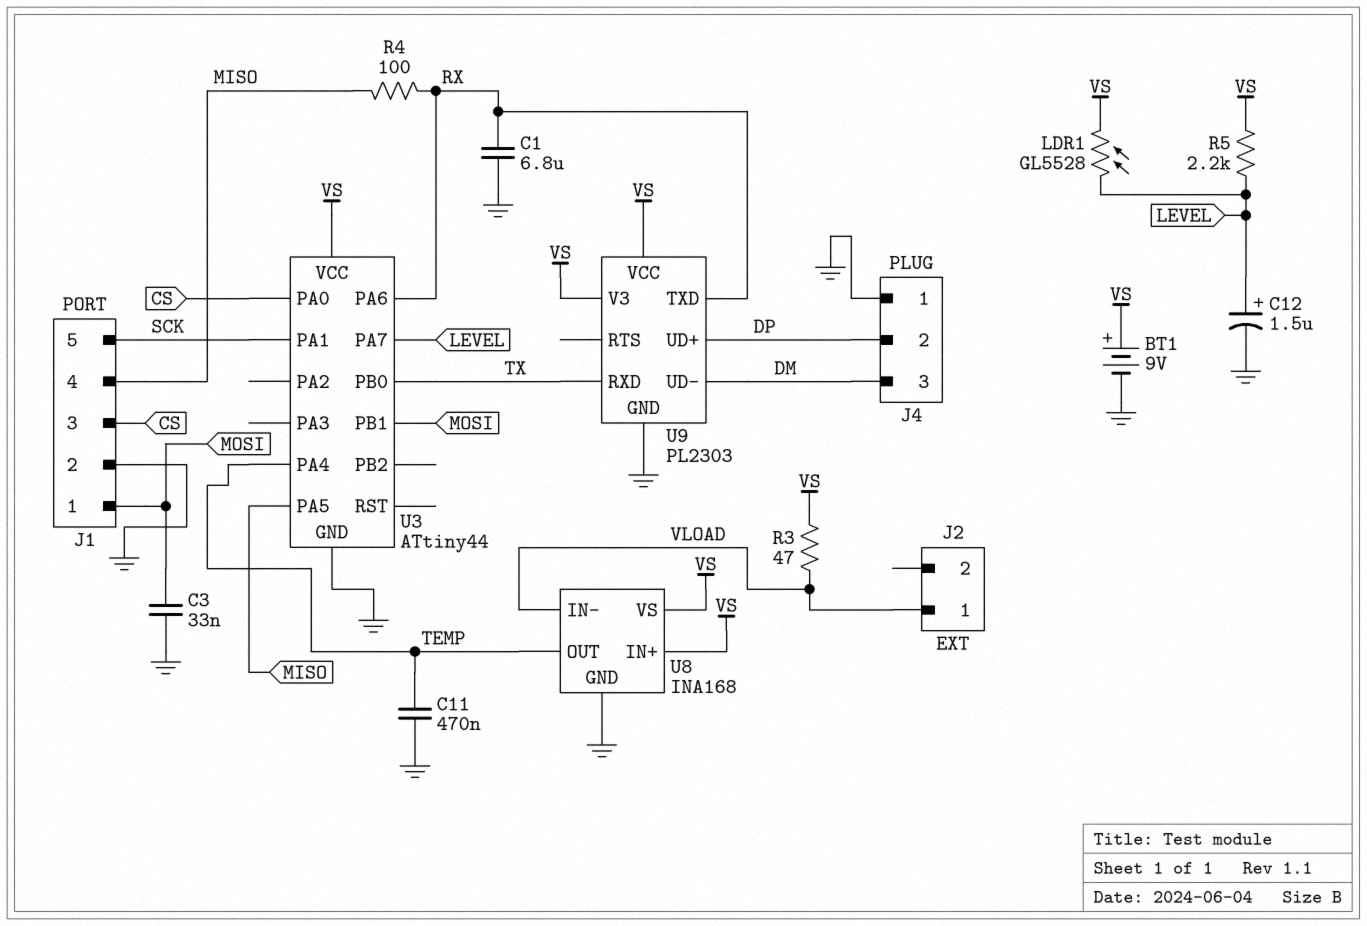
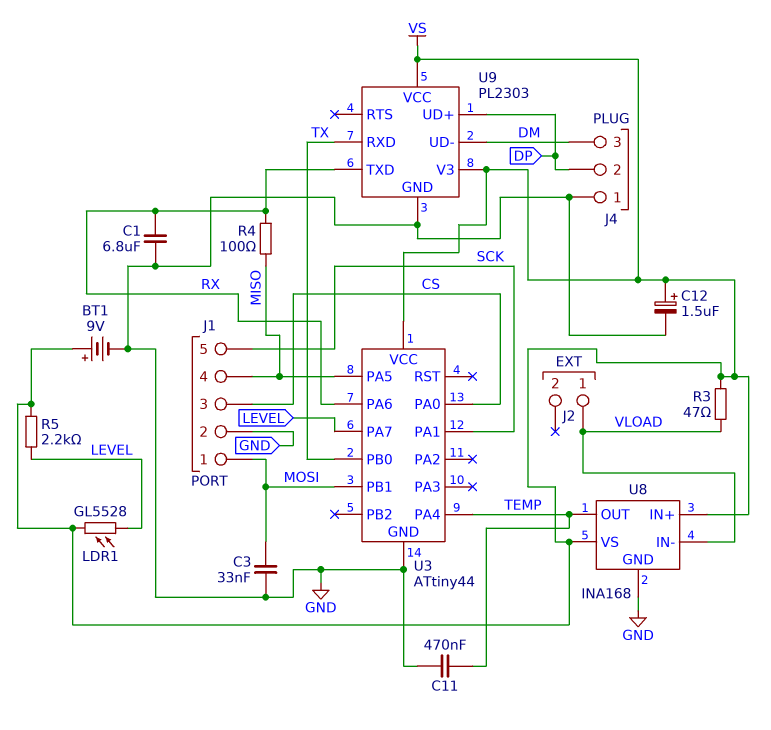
C12: 1.5uF (plus LEVEL, minus GND) -> 1.5uF (plus VS, minus GND)

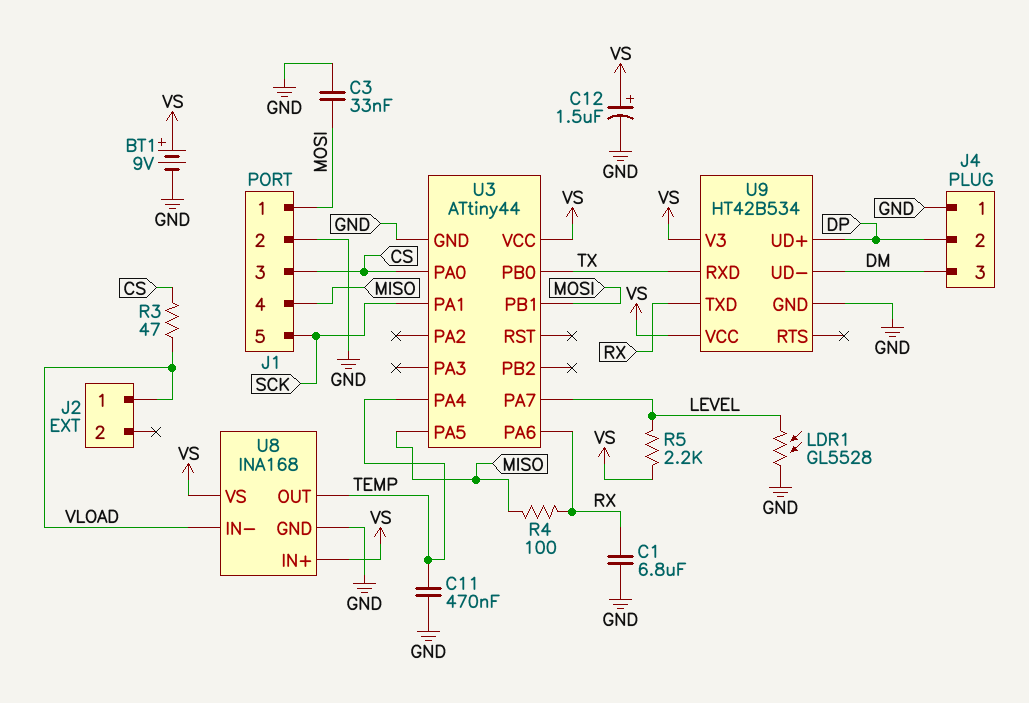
LDR1: GL5528 (LEVEL, VS) -> GL5528 (GND, LEVEL)
R3: 47 (VLOAD, VS) -> 47 (CS, VLOAD)
U9: PL2303 -> HT42B534

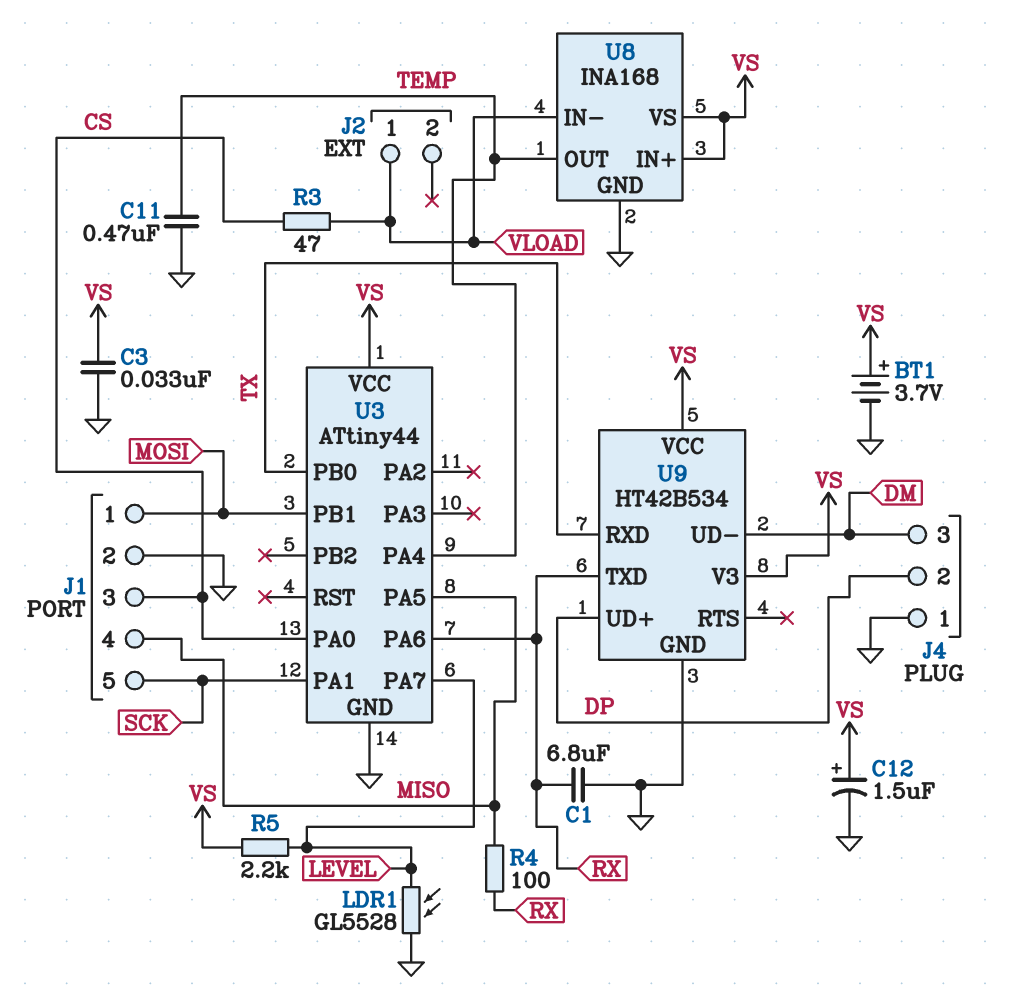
BT1: 9V (plus VS, minus GND) -> 3.7V (plus VS, minus GND)
C3: 33nF (GND, MOSI) -> 33nF (GND, VS)

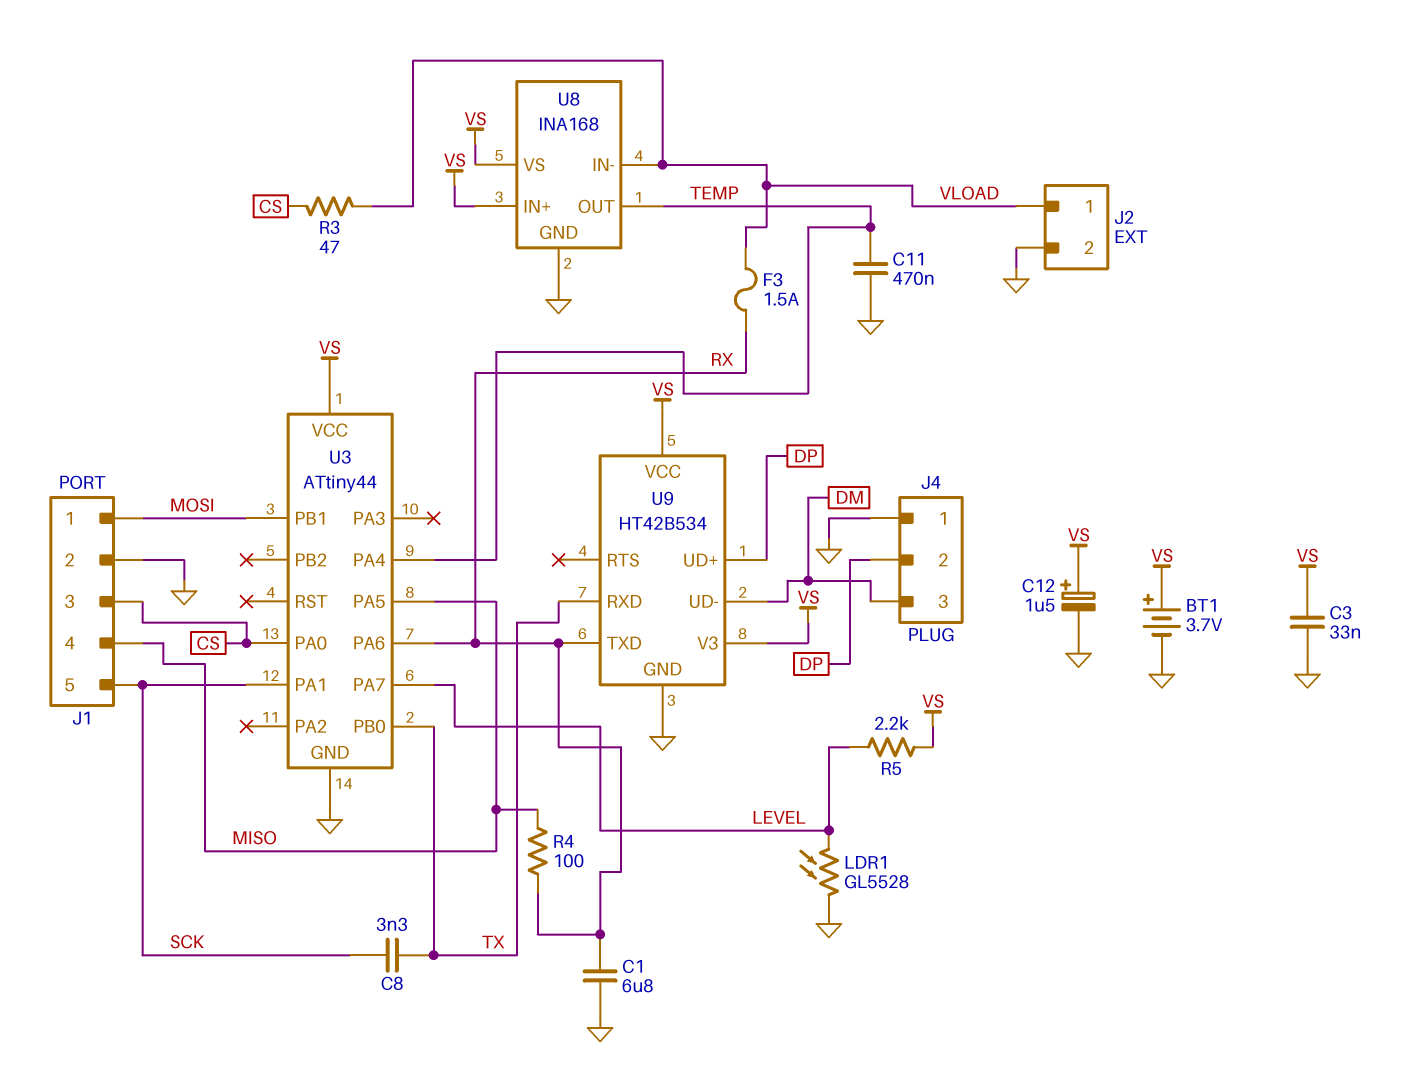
C8: none -> 3.3nF (SCK, TX)
F3: none -> 1.5A (RX, VLOAD)
J2 pin 2: none -> GND

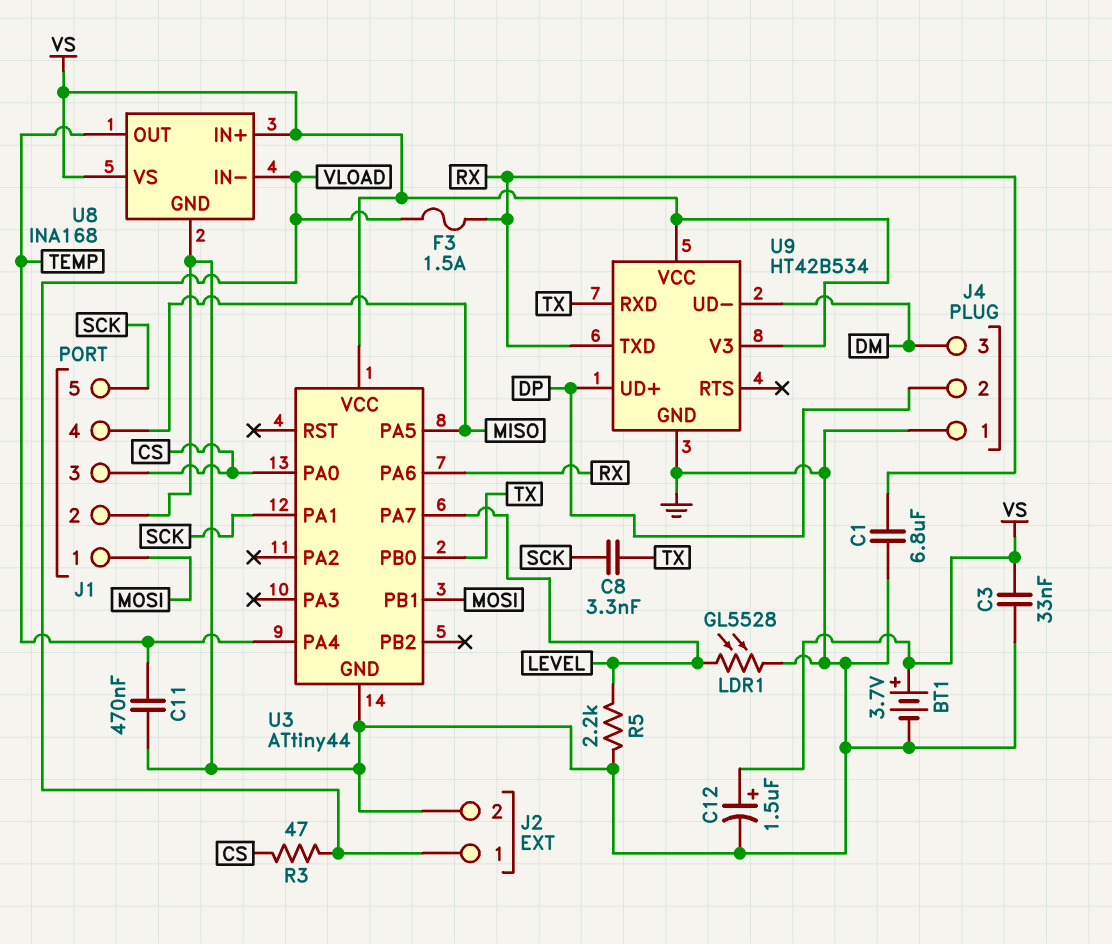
R4: 100 (MISO, RX) -> none
R5: 2.2k (LEVEL, VS) -> 2.2k (GND, LEVEL)

